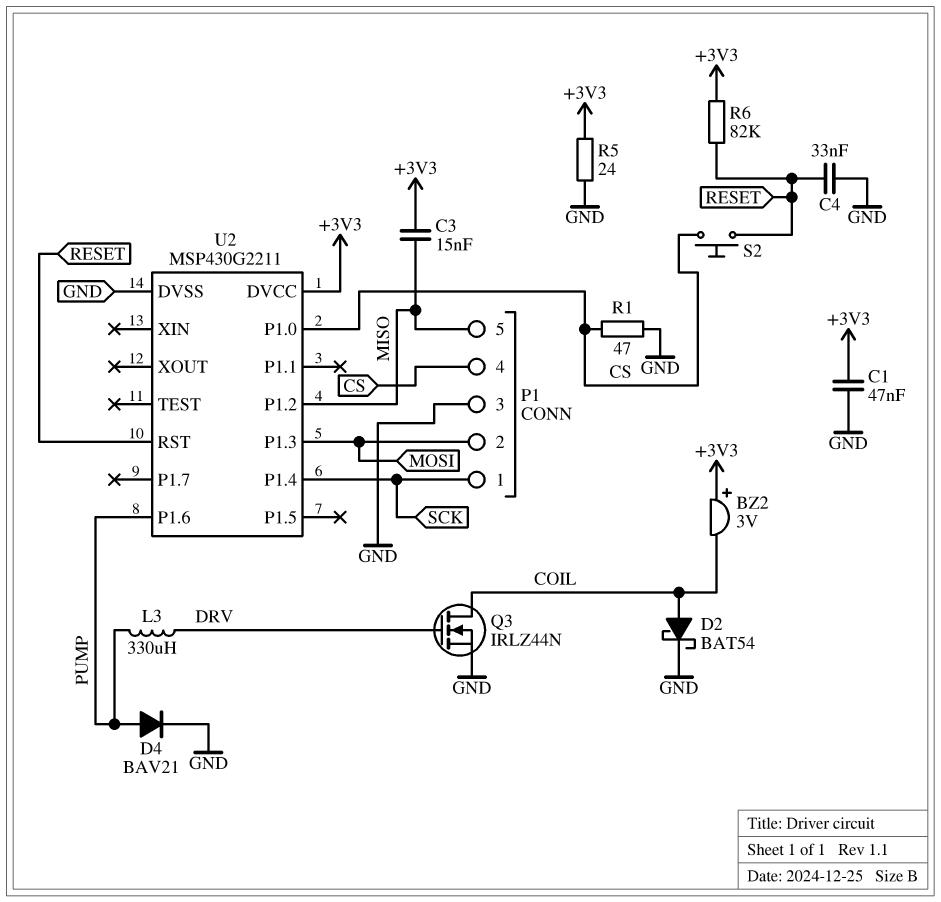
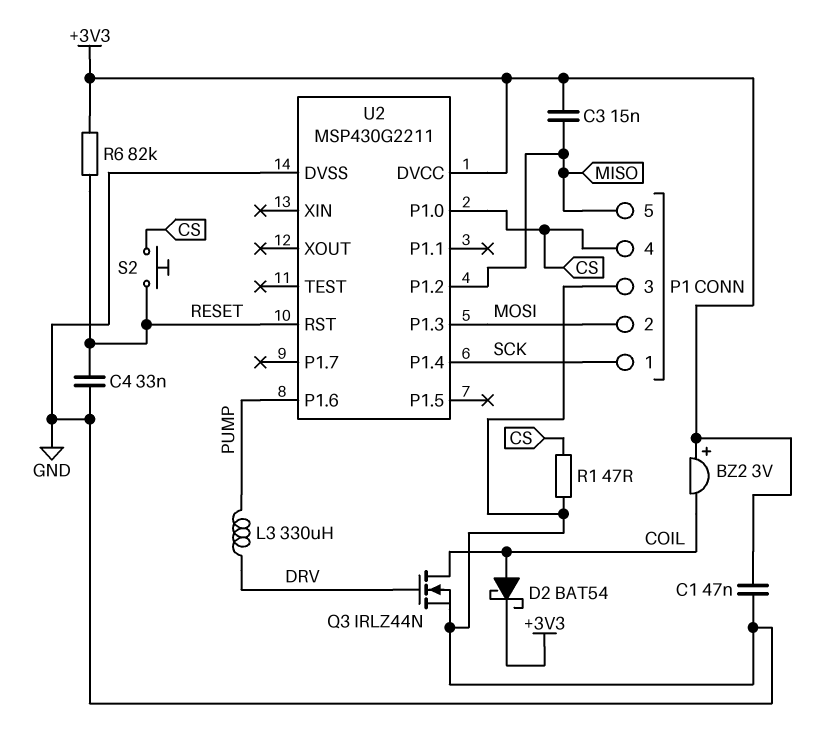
D2: schottky BAT54 (A COIL, K GND) -> schottky BAT54 (A COIL, K +3V3)
D4: diode BAV21 (A PUMP, K GND) -> none
R5: 24 (+3V3, GND) -> none

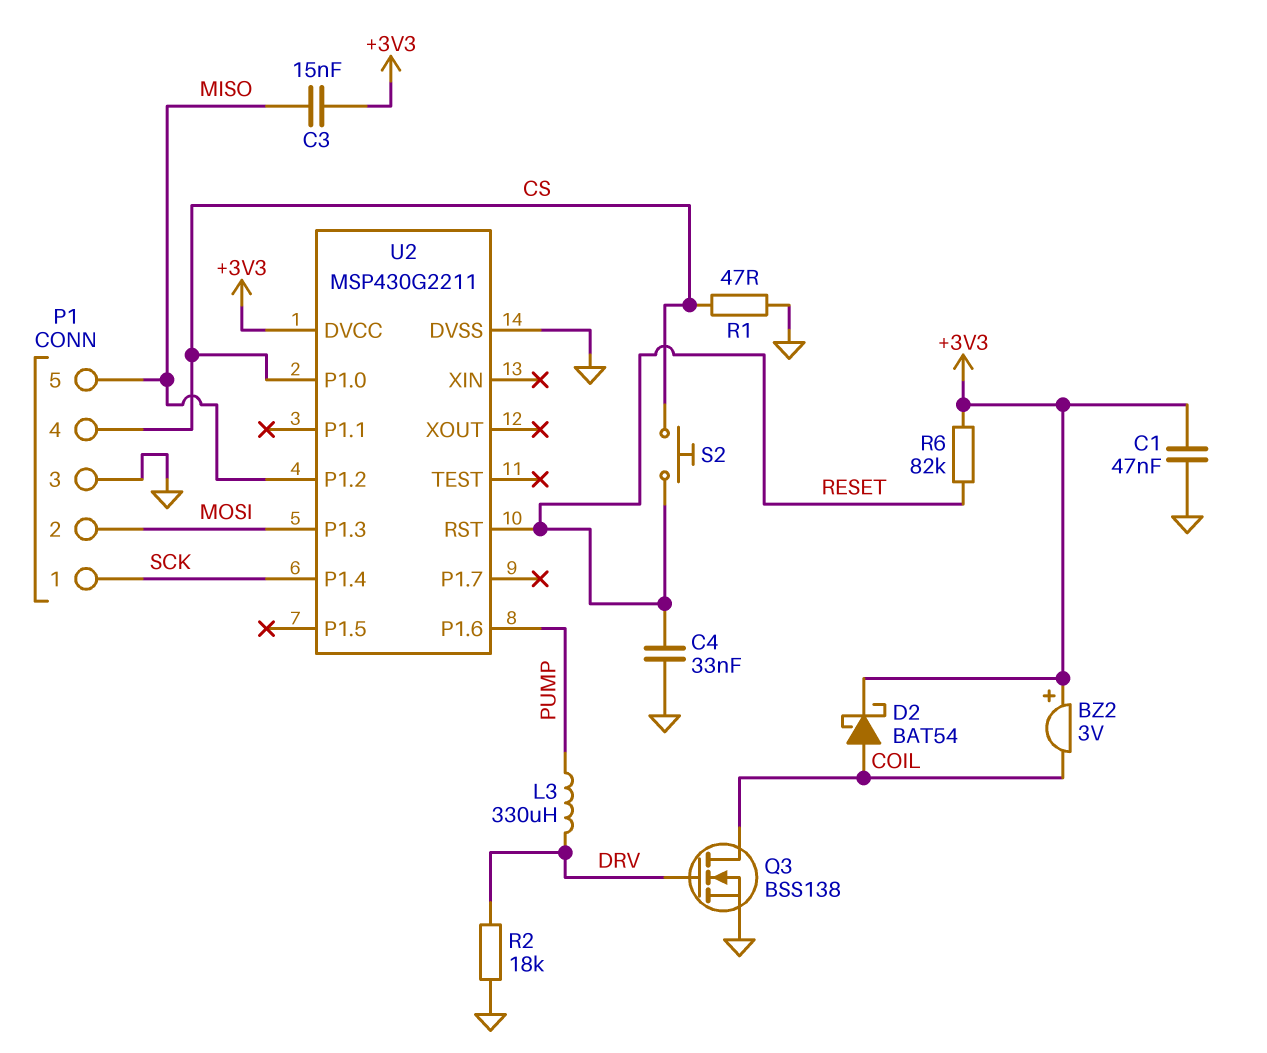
Q3: NMOS IRLZ44N (G DRV, D COIL, S GND) -> NMOS BSS138 (G DRV, D COIL, S GND)
R2: none -> 18k (DRV, GND)

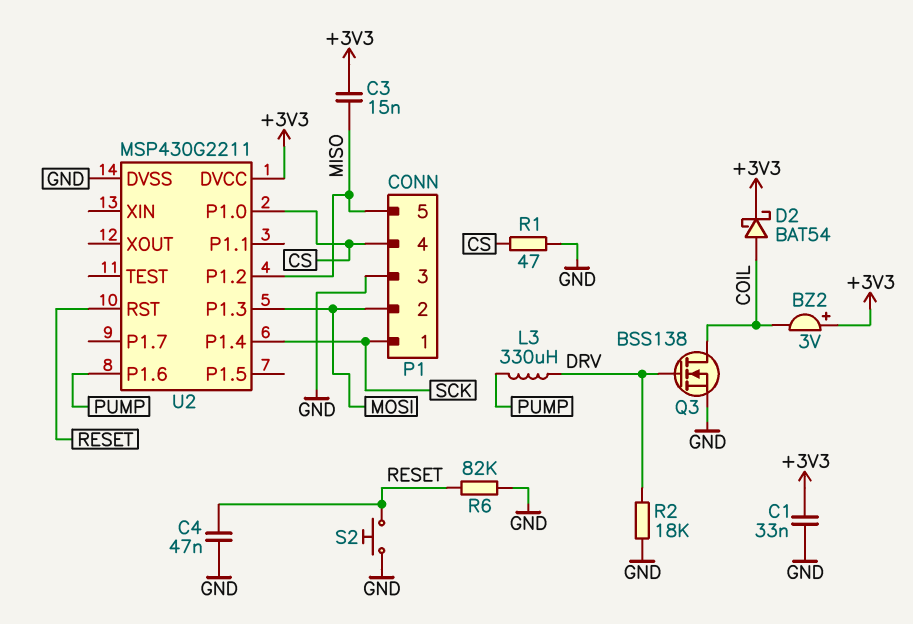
C1: 47nF (+3V3, GND) -> 33nF (+3V3, GND)
C4: 33nF (GND, RESET) -> 47nF (GND, RESET)
R6: 82k (+3V3, RESET) -> 82k (GND, RESET)
S2: button (CS, RESET) -> button (GND, RESET)

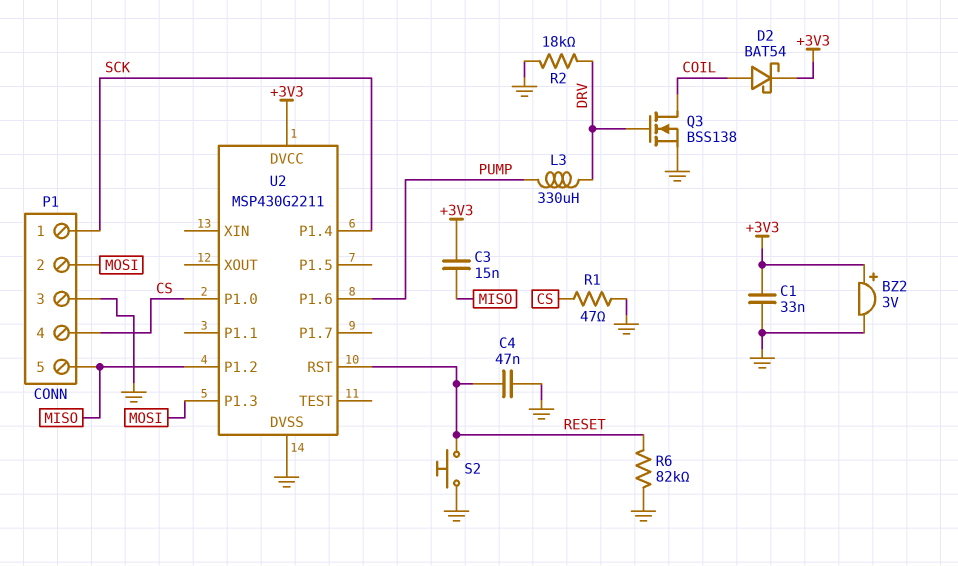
BZ2: buzzer 3V (plus +3V3, minus COIL) -> buzzer 3V (plus +3V3, minus GND)

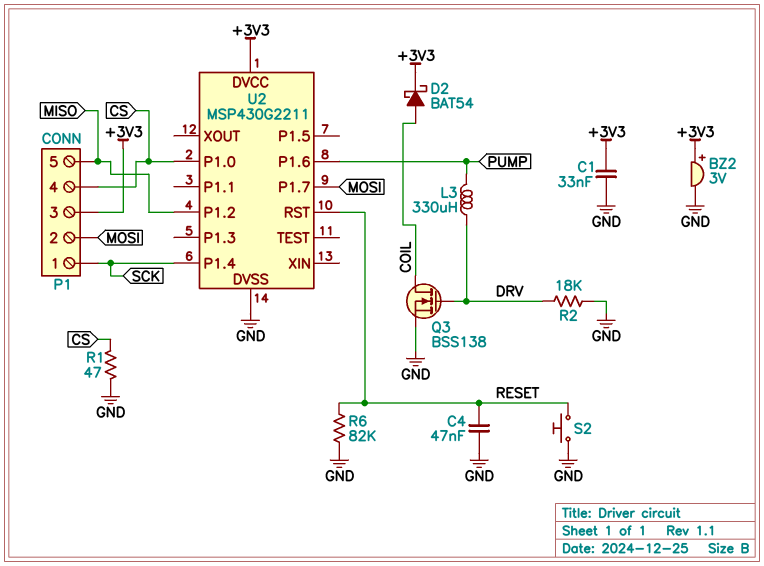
C3: 15nF (+3V3, MISO) -> none
P1 pin 3: GND -> +3V3
U2 pin P1.3: MOSI -> none
U2 pin P1.7: none -> MOSI

